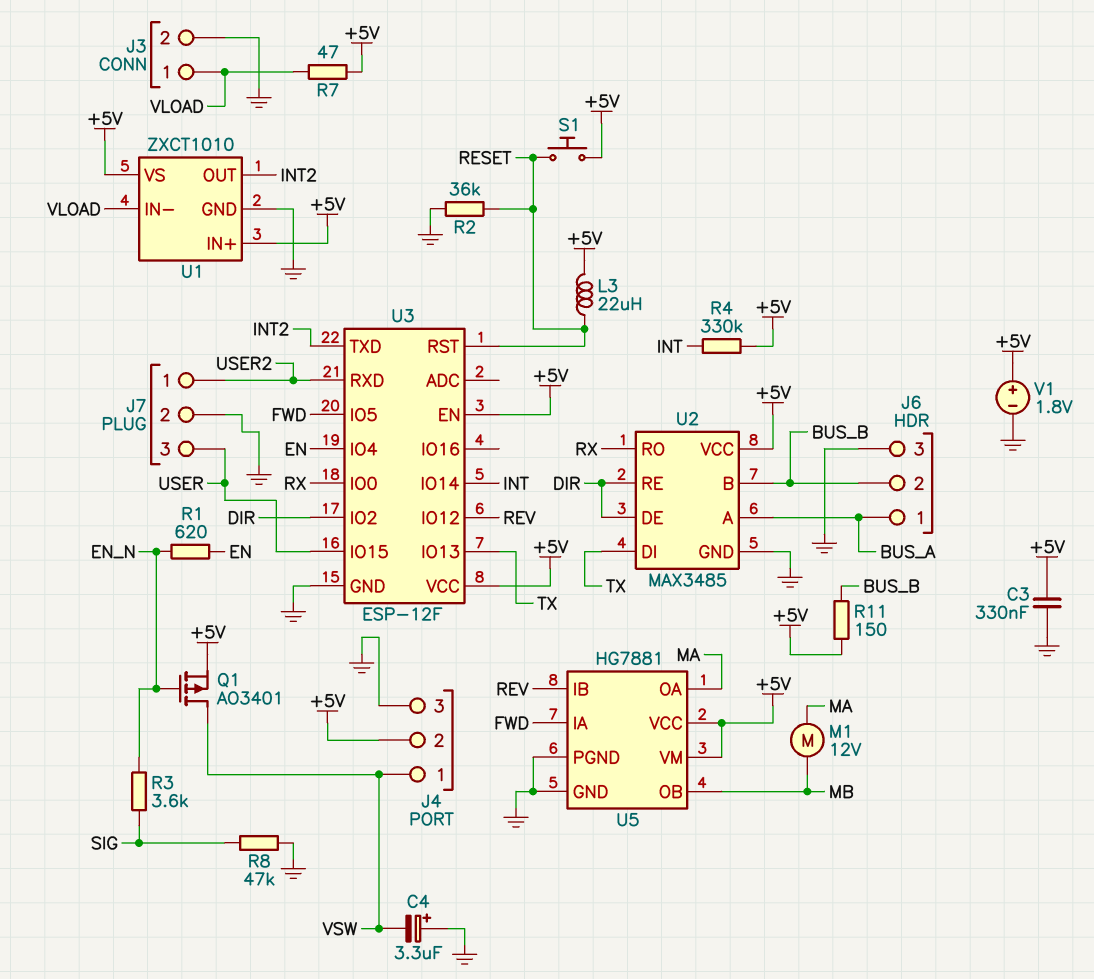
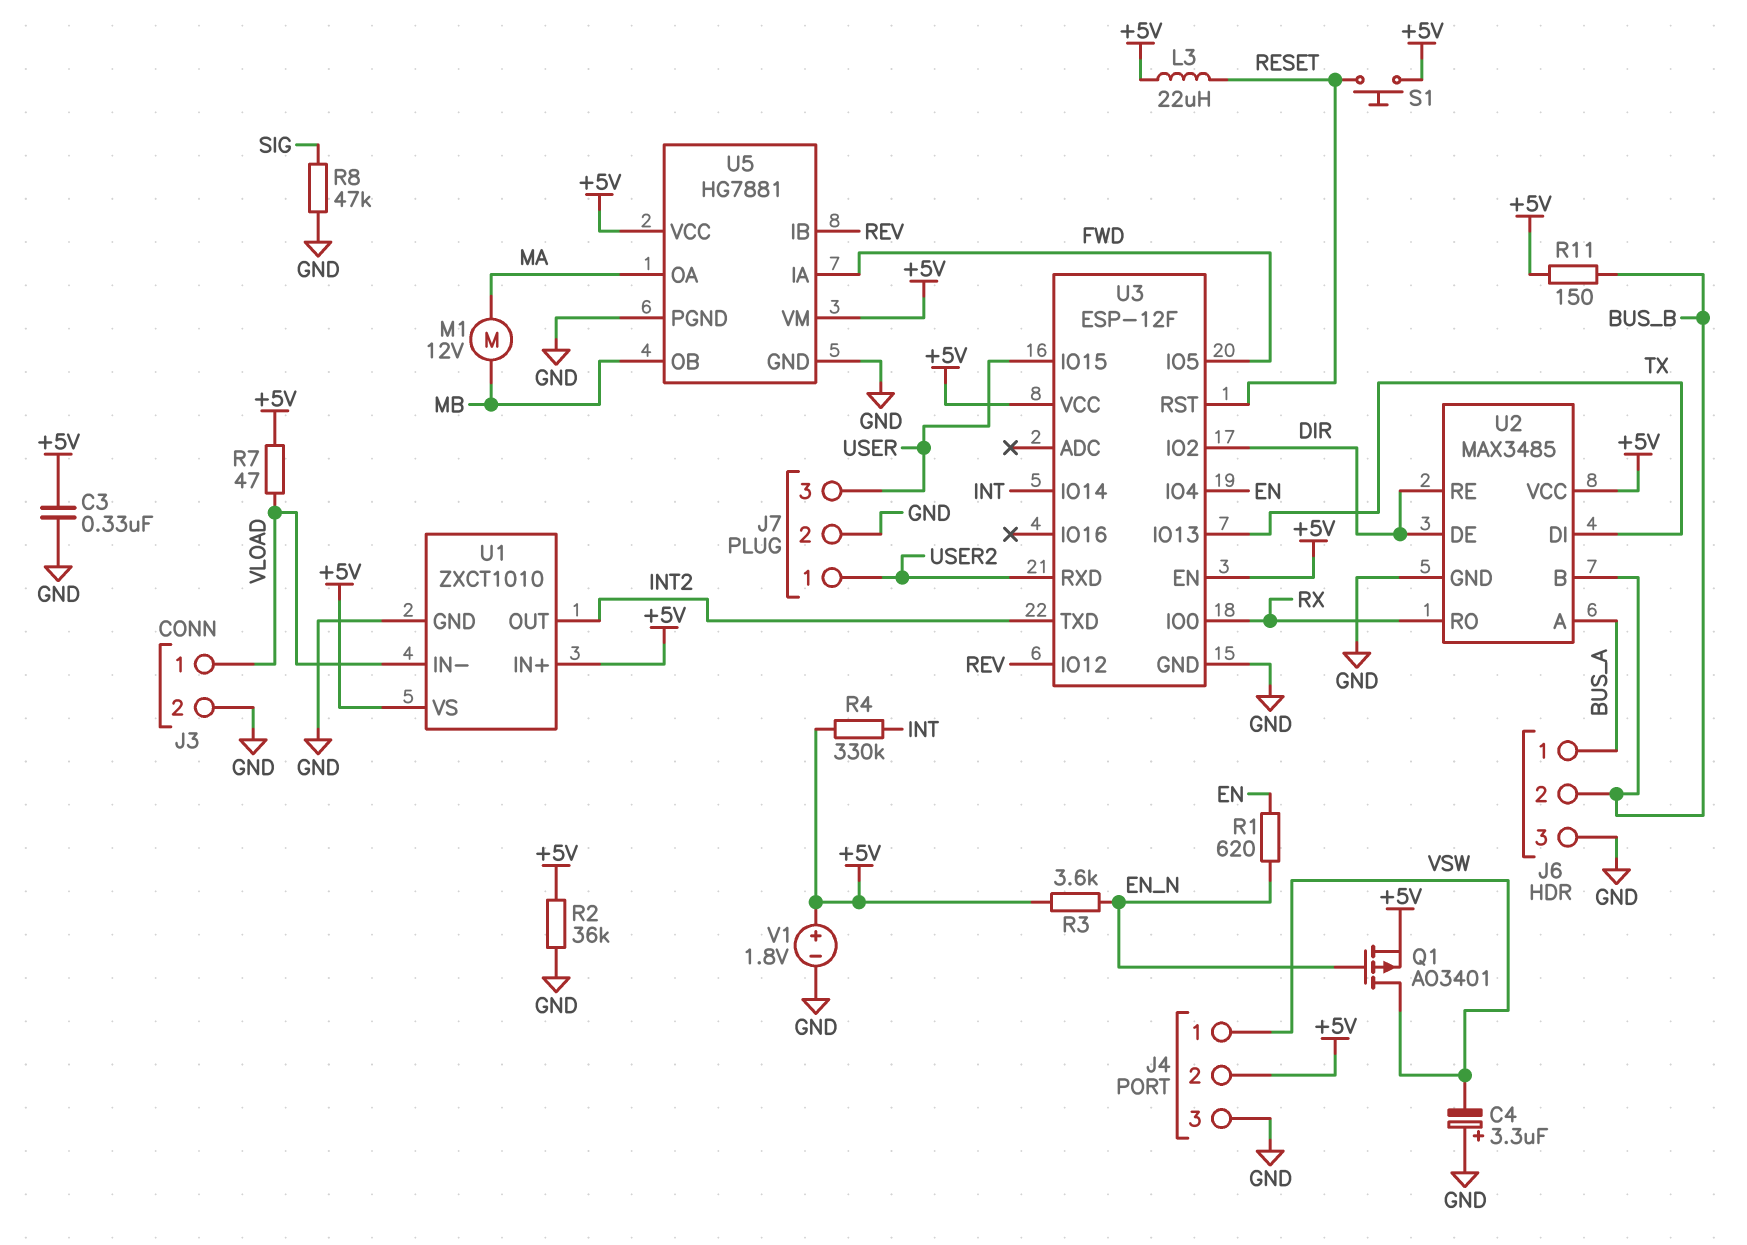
R2: 36k (GND, RESET) -> 36k (+5V, GND)
R3: 3.6k (EN_N, SIG) -> 3.6k (+5V, EN_N)

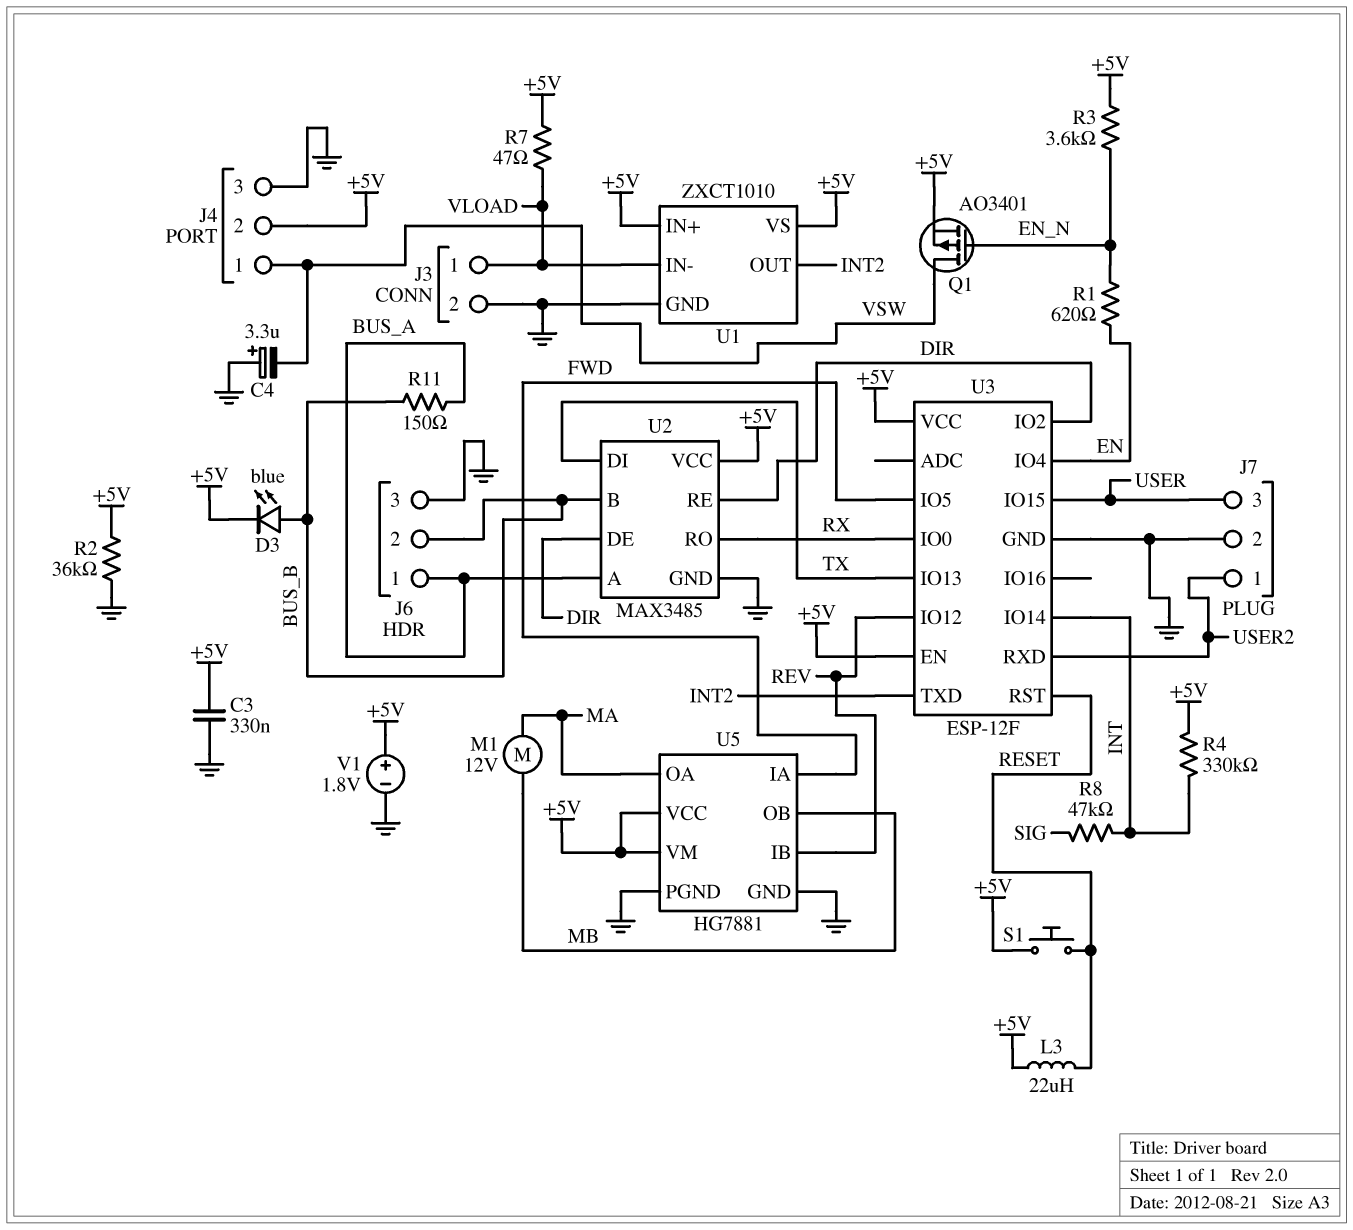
D3: none -> LED blue (A BUS_B, K +5V)
R8: 47k (GND, SIG) -> 47k (INT, SIG)
R11: 150 (+5V, BUS_B) -> 150 (BUS_A, BUS_B)

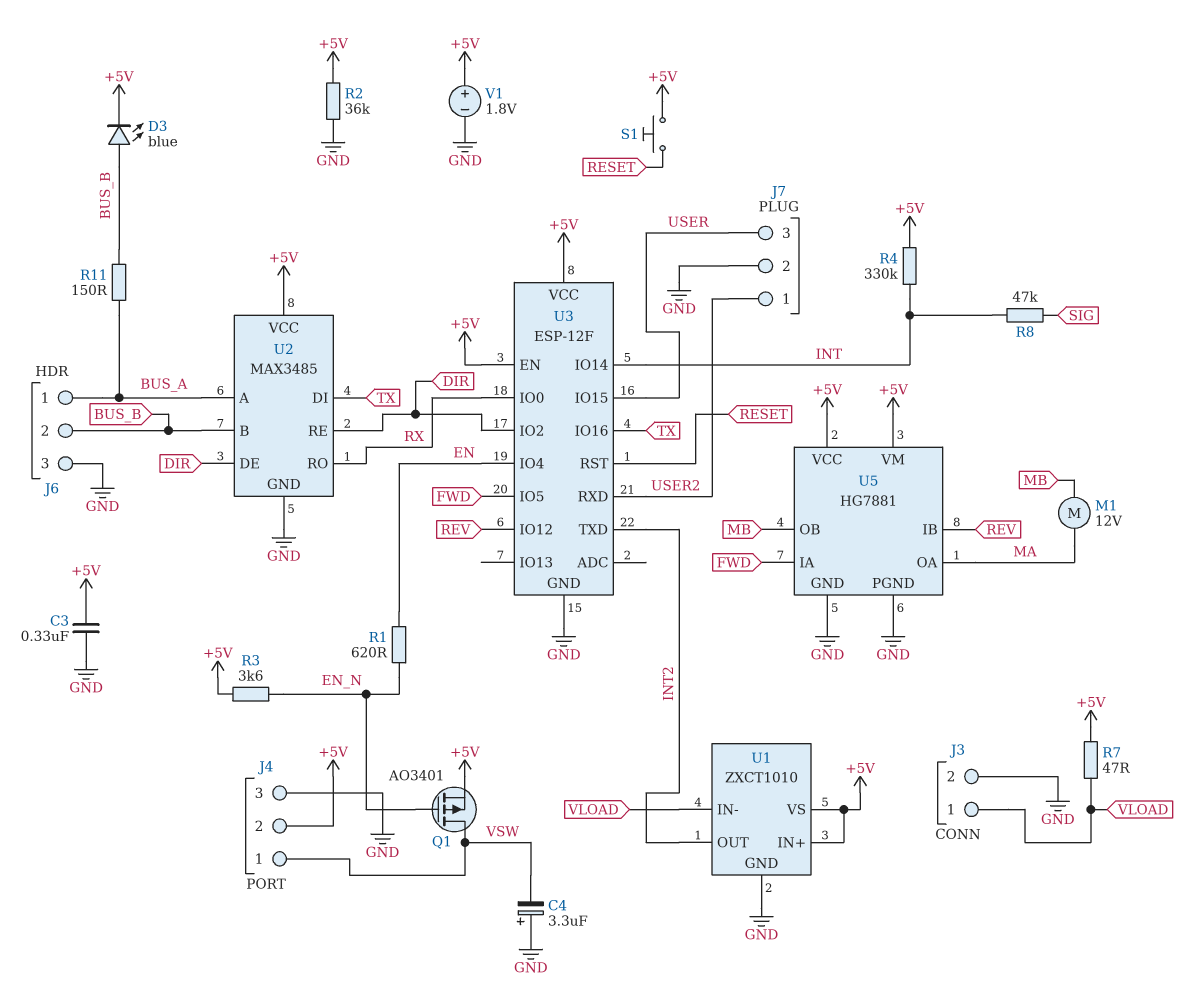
L3: 22uH (+5V, RESET) -> none
U3 pin IO13: TX -> none
U3 pin IO16: none -> TX

